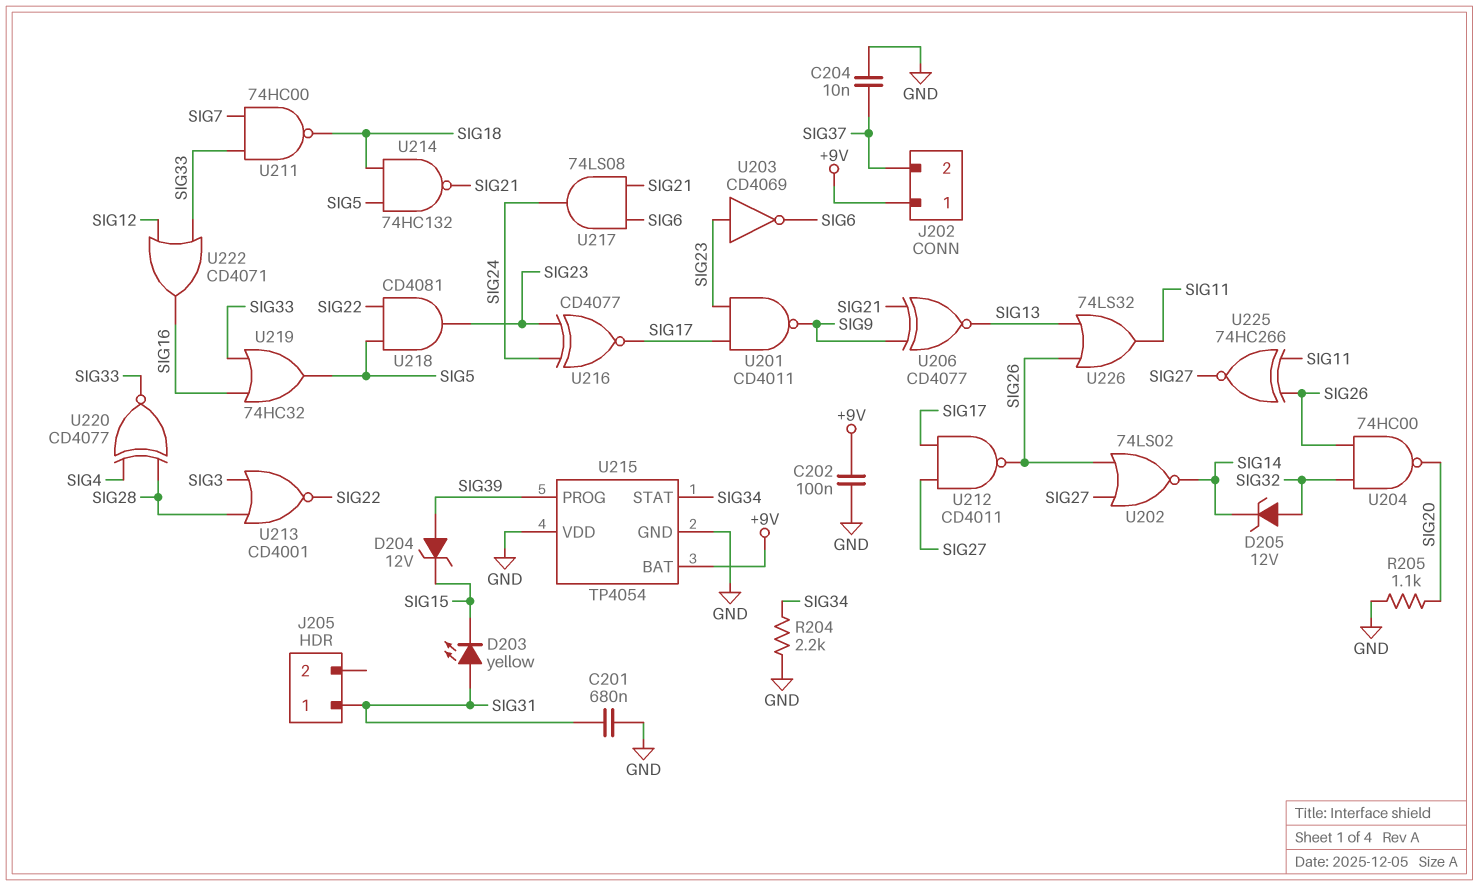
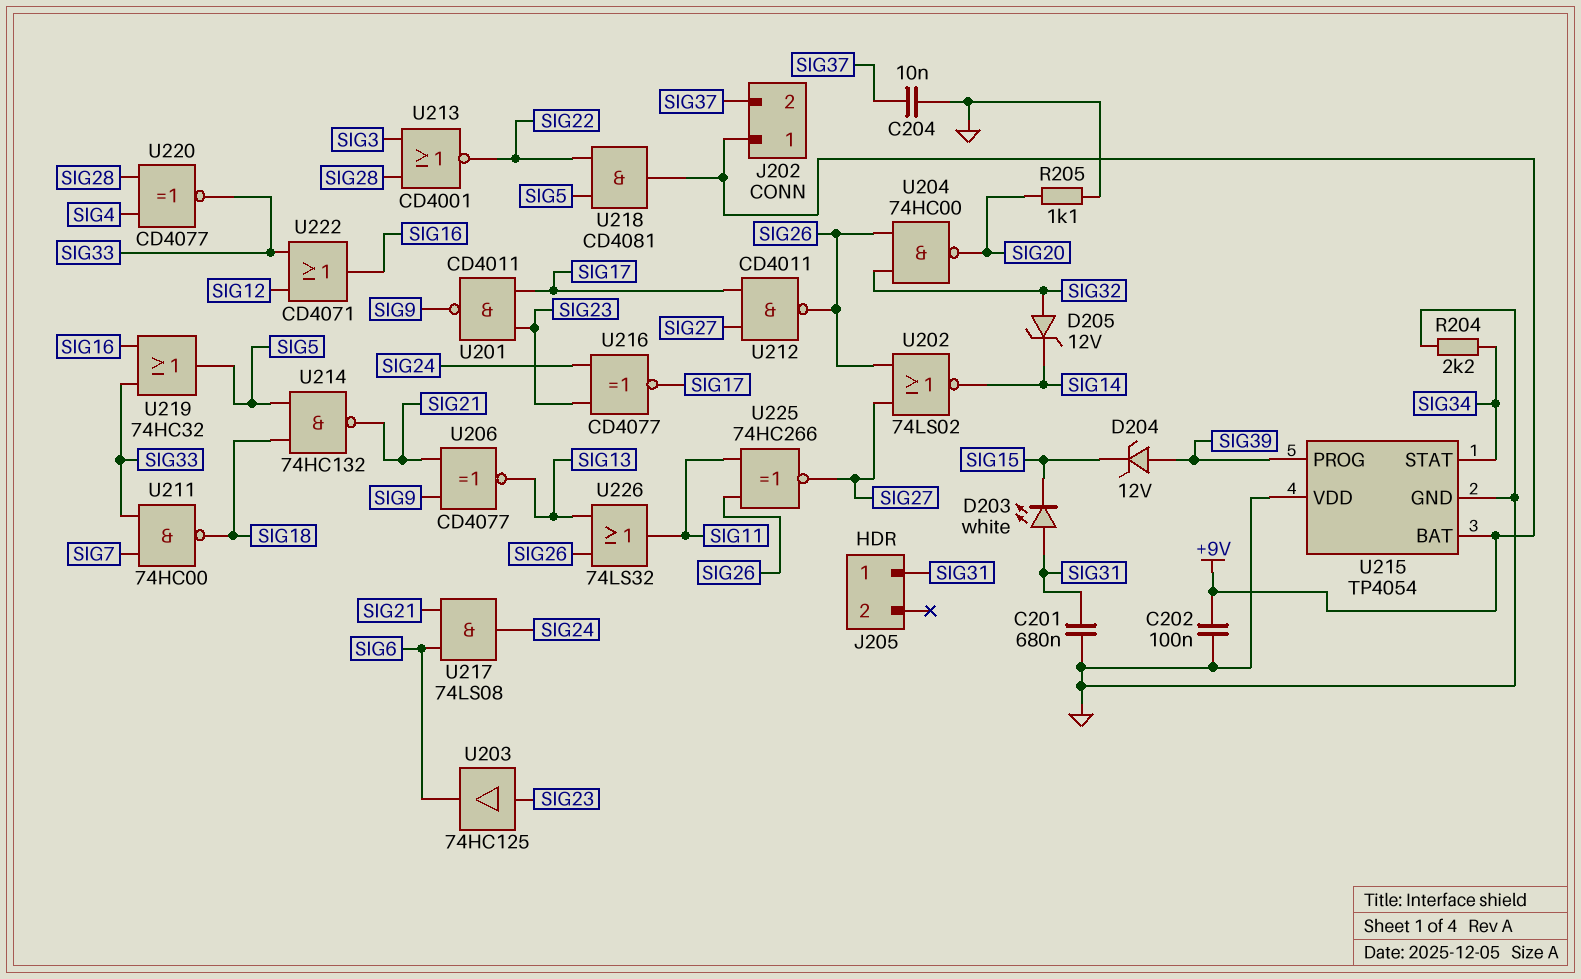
D203: LED yellow (A SIG31, K SIG15) -> LED white (A SIG31, K SIG15)
U203: NOT CD4069 (in SIG23, out SIG6) -> buffer 74HC125 (in SIG23, out SIG6)
U218: AND CD4081 (in SIG5, in SIG22, out SIG23) -> AND CD4081 (in SIG5, in SIG22, out +9V)

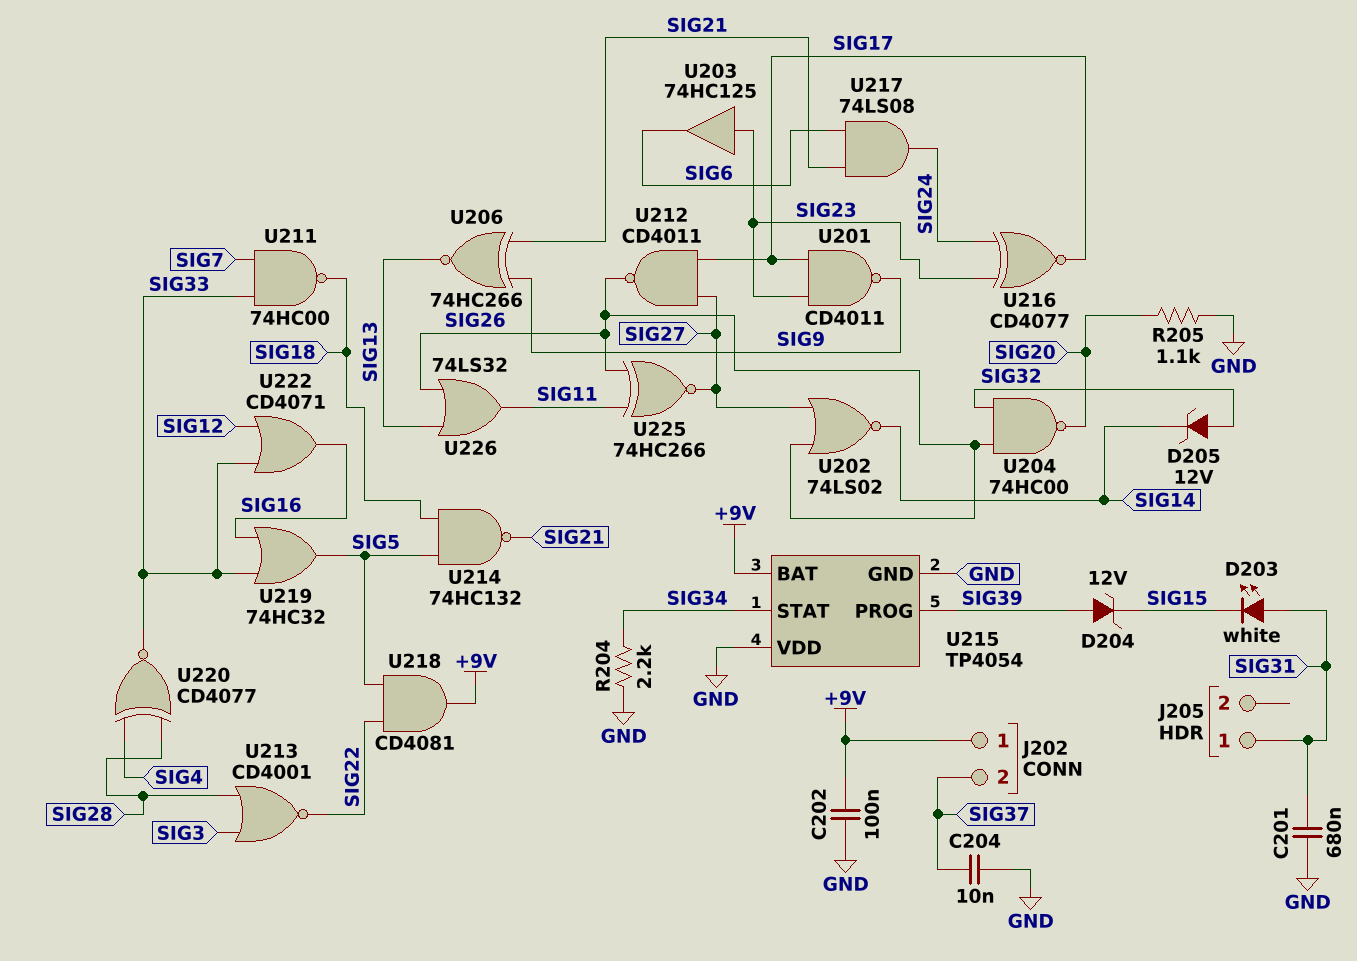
U206: XNOR CD4077 (in SIG9, in SIG21, out SIG13) -> XNOR 74HC266 (in SIG9, in SIG21, out SIG13)

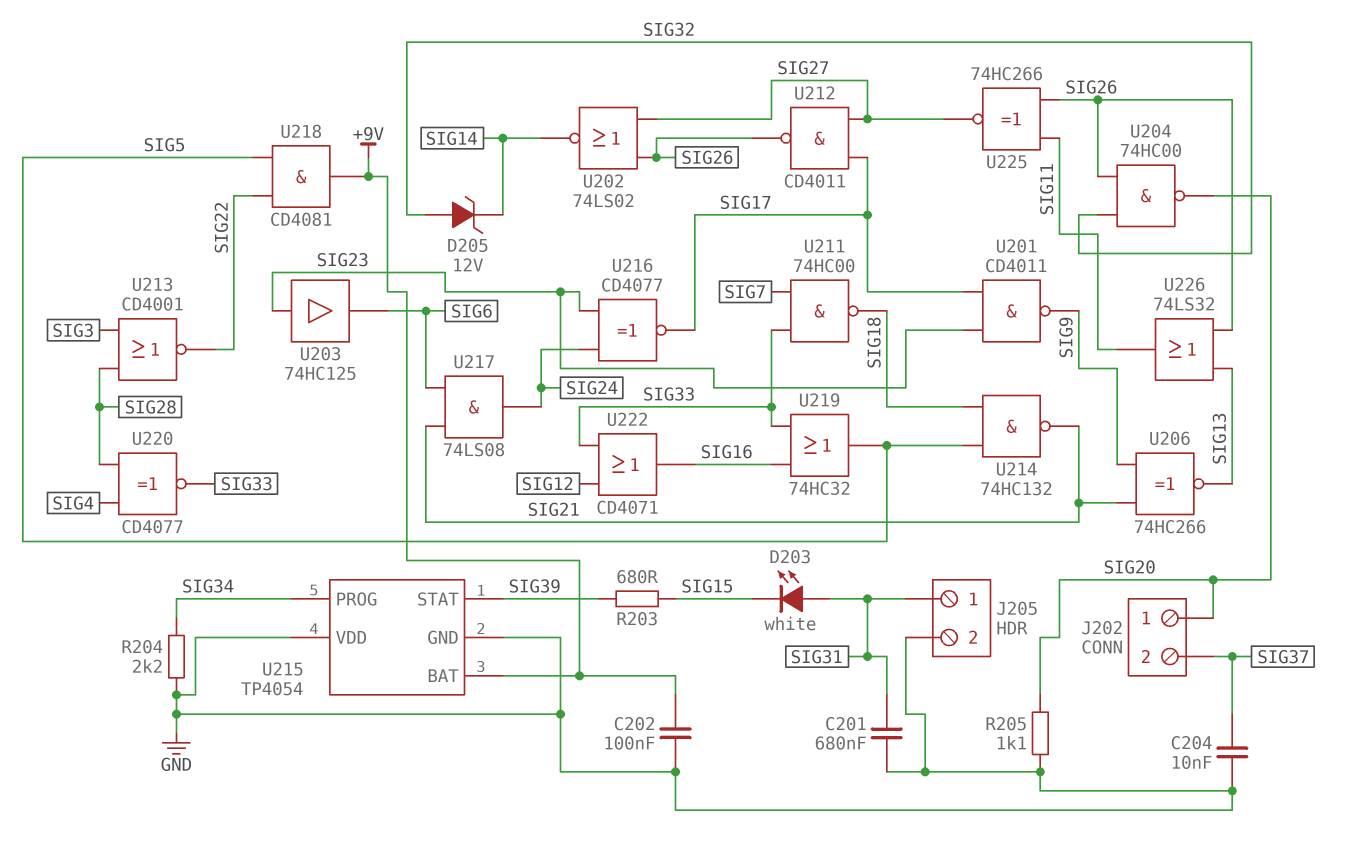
D204: zener 12V (A SIG39, K SIG15) -> none
J202 pin 1: +9V -> SIG20
J205 pin 2: none -> GND
R203: none -> 680 (SIG15, SIG39)
U215 pin PROG: SIG39 -> SIG34
U215 pin STAT: SIG34 -> SIG39

